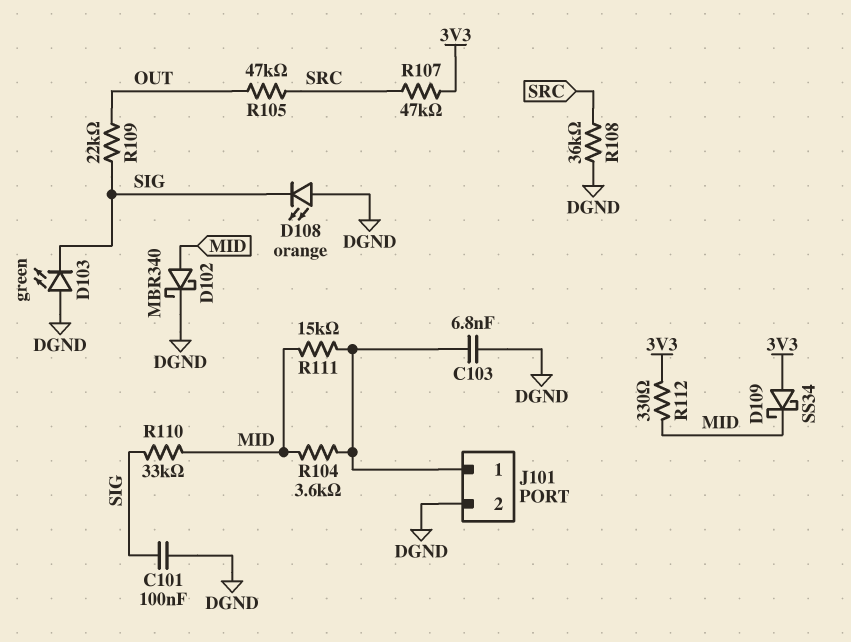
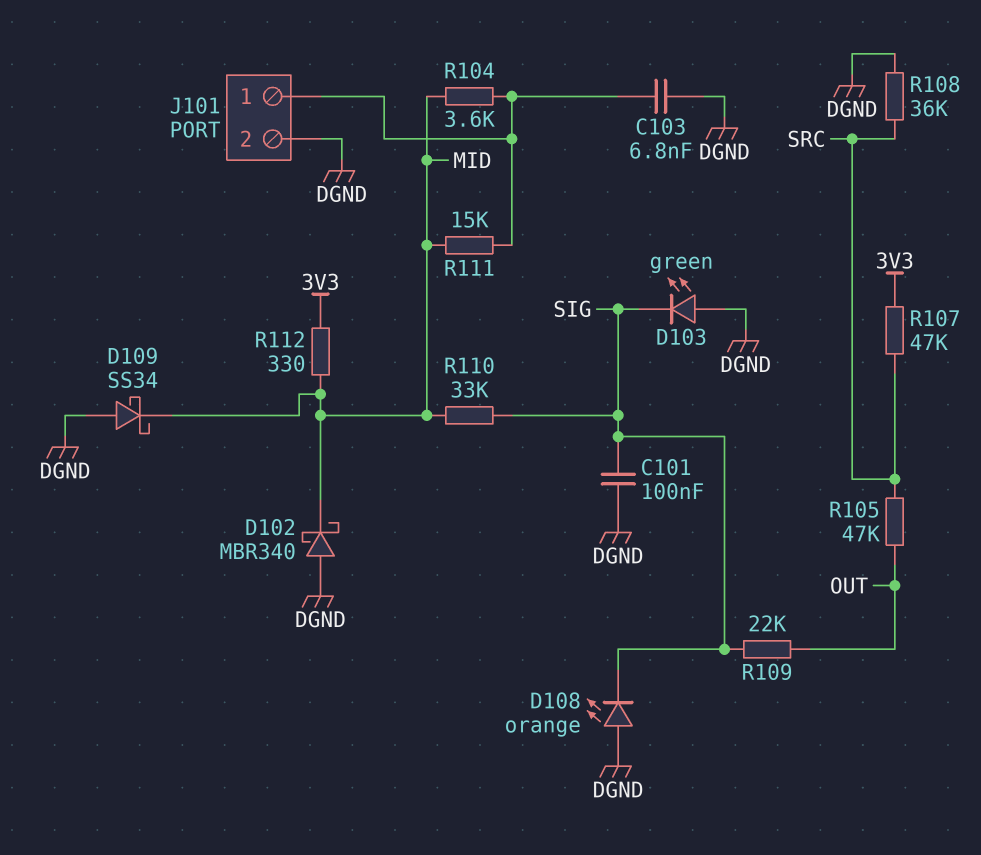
D102: schottky MBR340 (A MID, K DGND) -> schottky MBR340 (A DGND, K MID)
D109: schottky SS34 (A 3V3, K MID) -> schottky SS34 (A DGND, K MID)

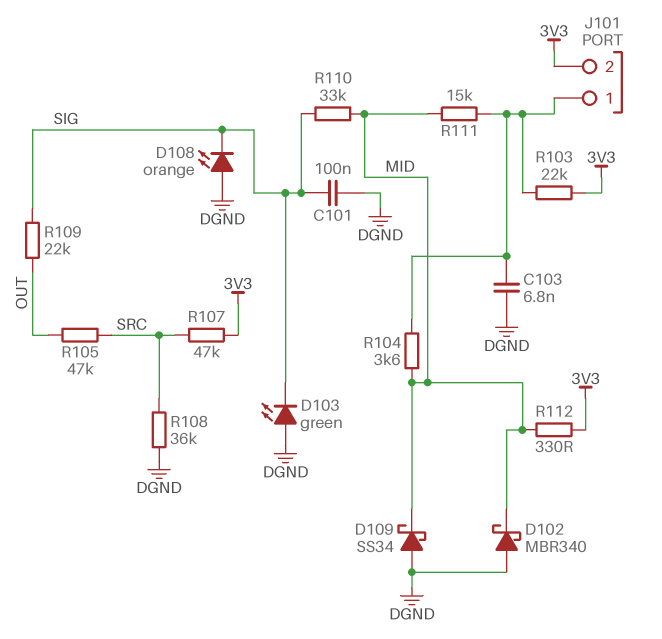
J101 pin 2: DGND -> 3V3
R103: none -> 22k (3V3, J101/1)

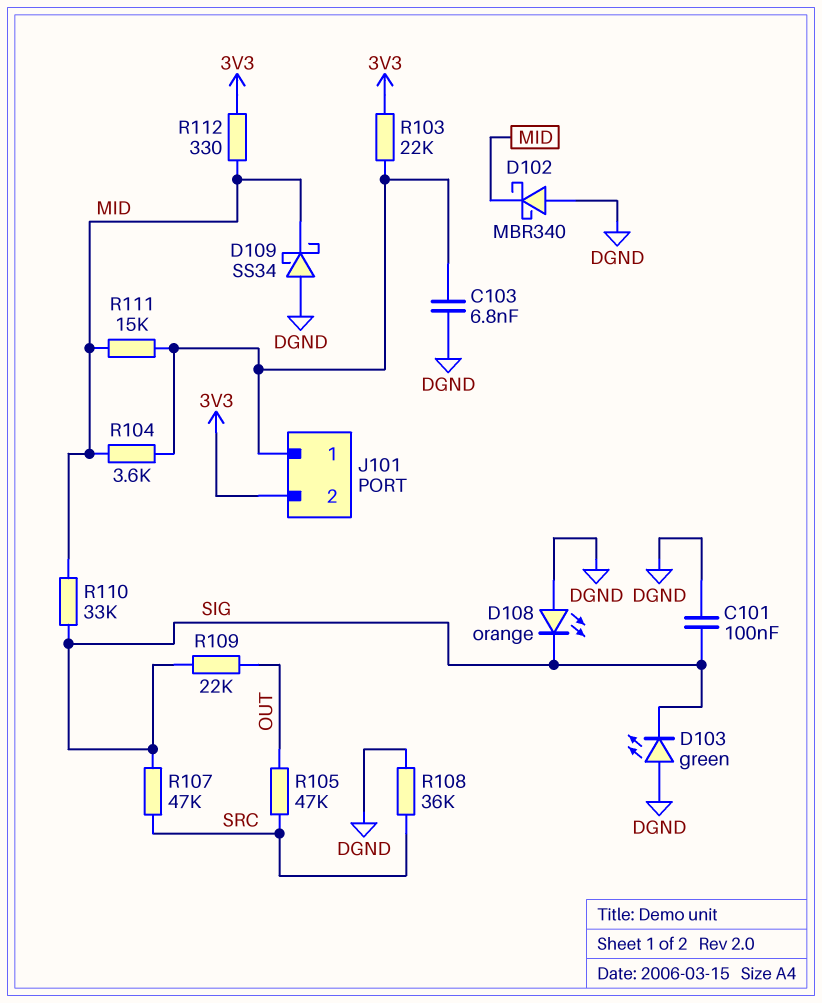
R107: 47k (3V3, SRC) -> 47k (SIG, SRC)

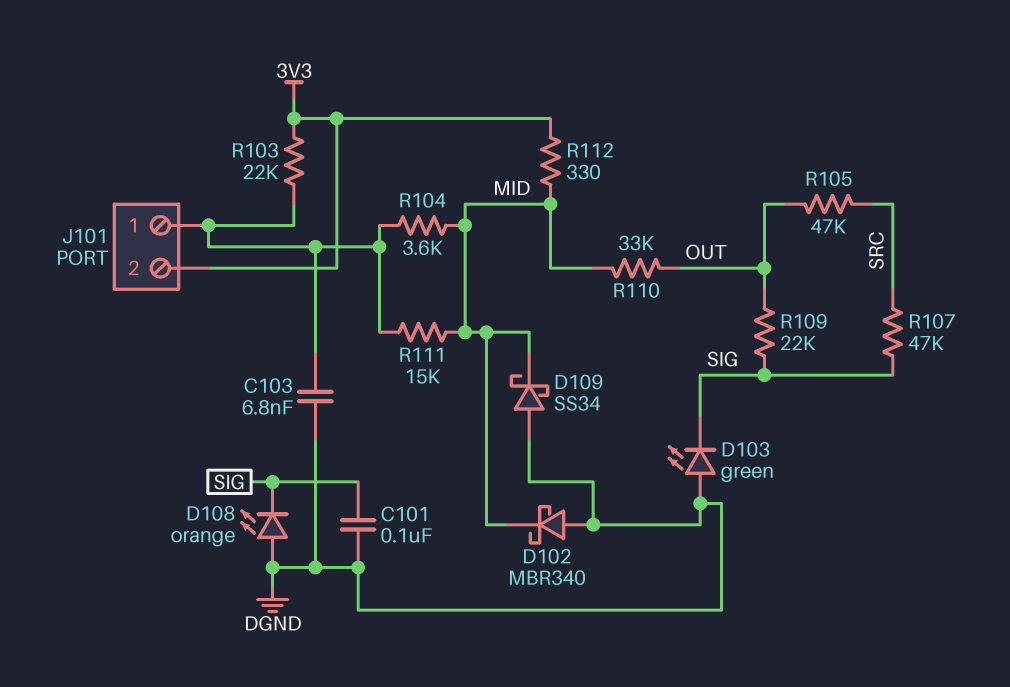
R108: 36k (DGND, SRC) -> none
R110: 33k (MID, SIG) -> 33k (MID, OUT)

